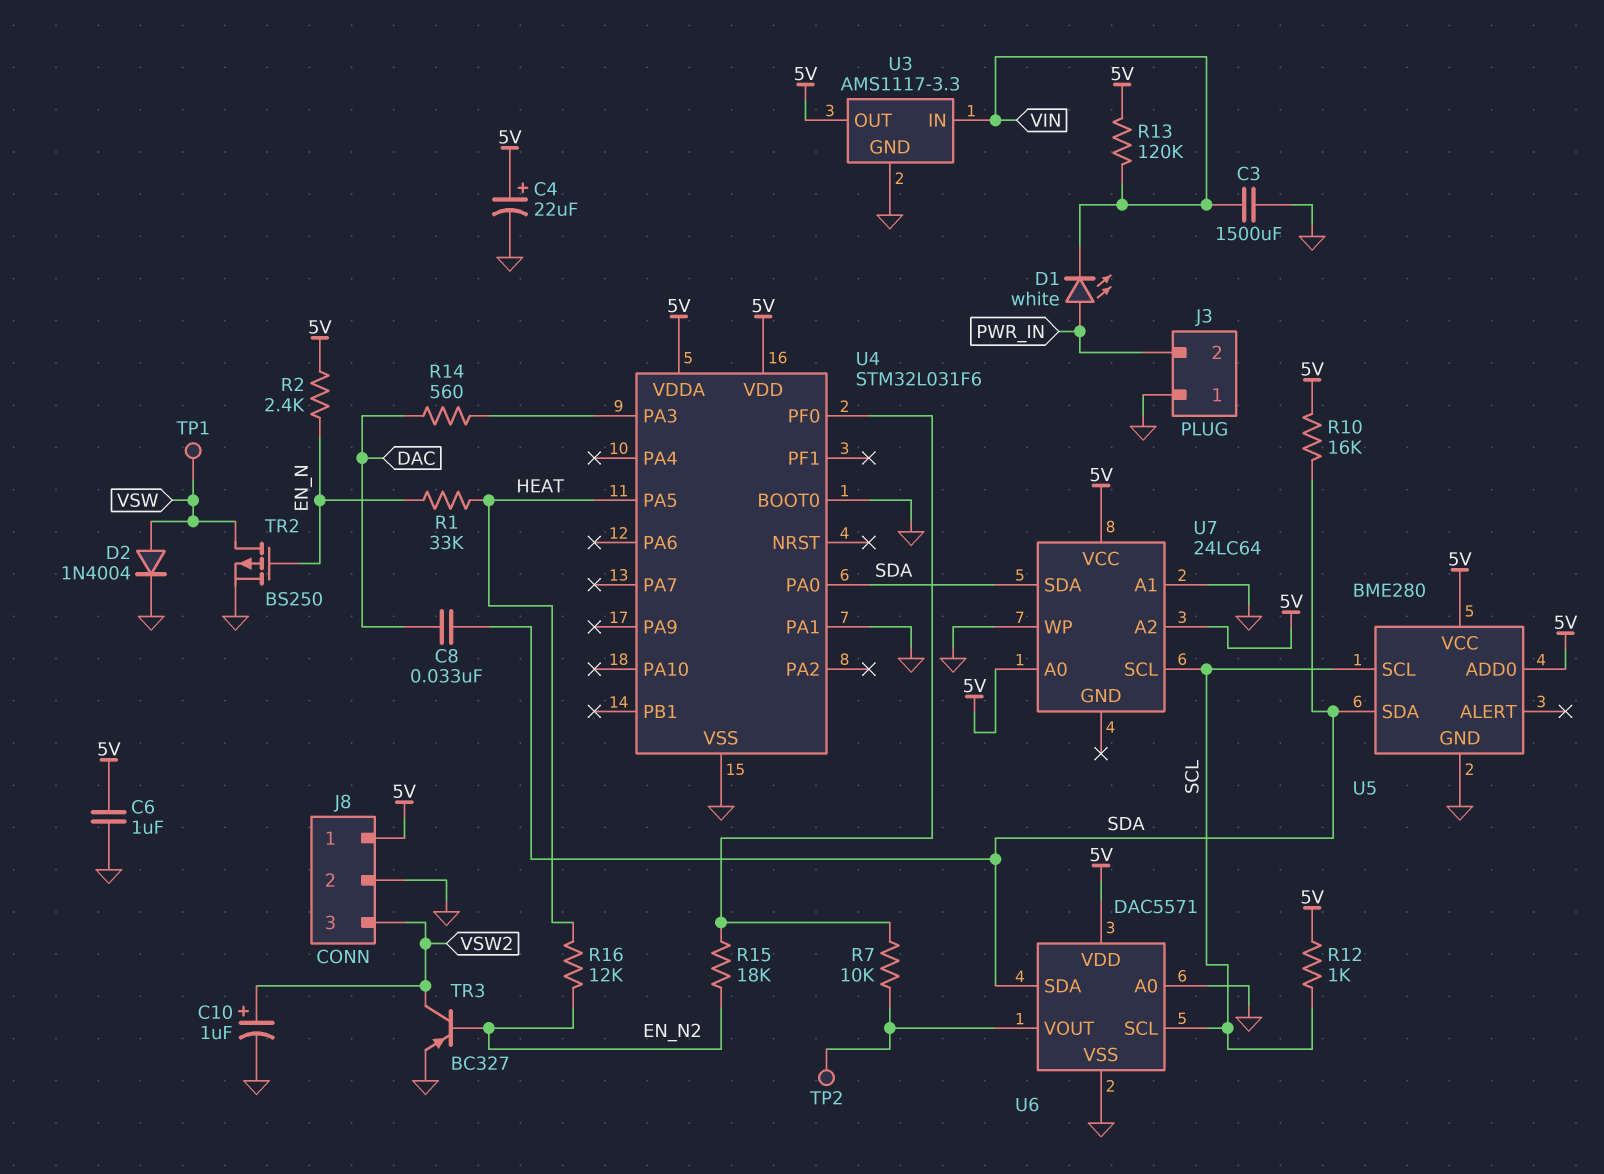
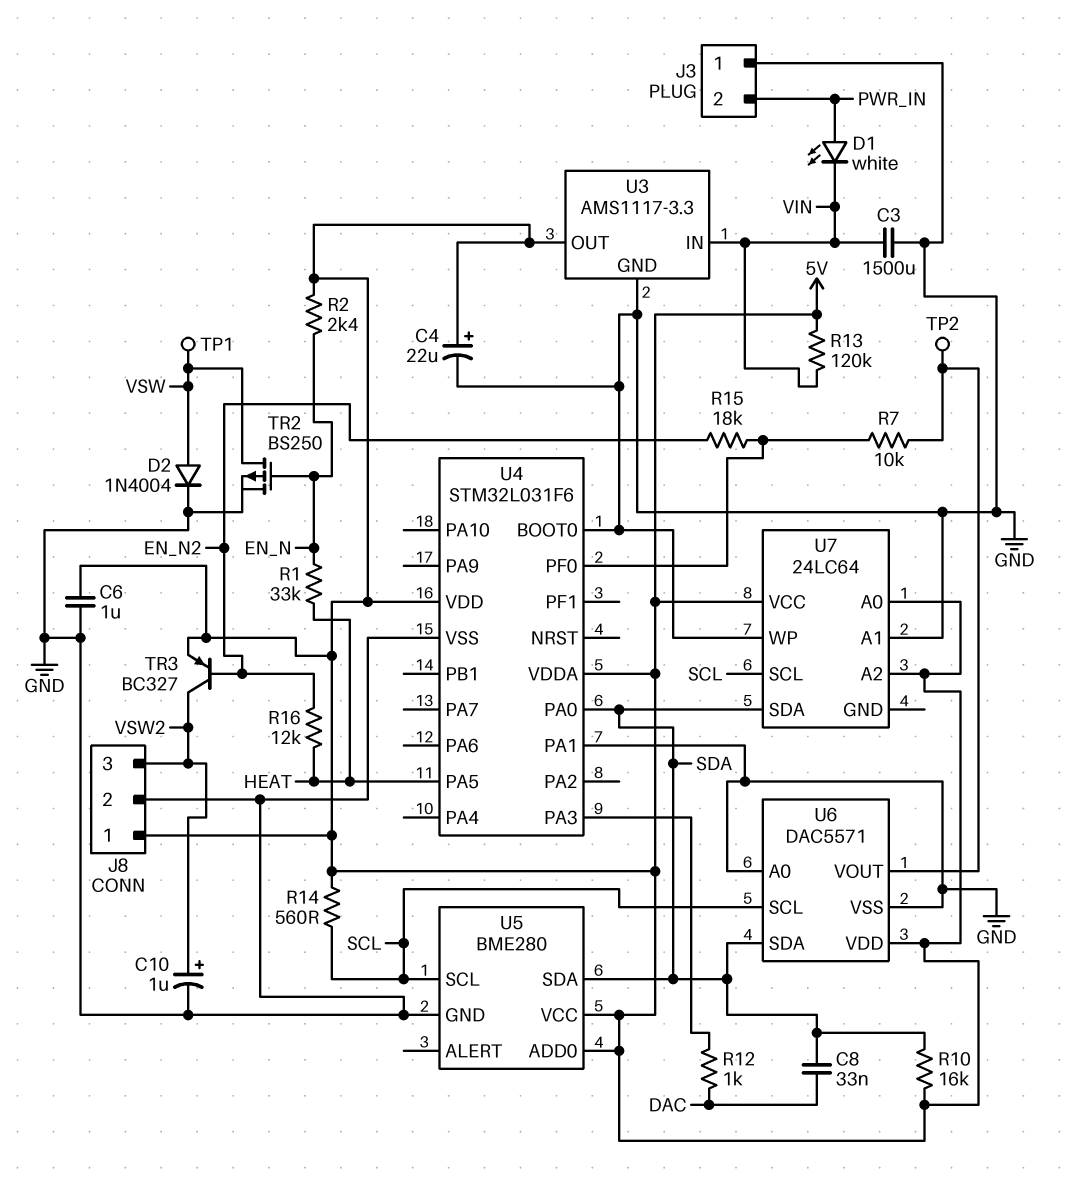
R12: 1k (5V, SCL) -> 1k (DAC, U4/PA3)
R14: 560 (DAC, U4/PA3) -> 560 (5V, SCL)
TR3: PNP BC327 (B EN_N2, C VSW2, E GND) -> PNP BC327 (B EN_N2, C VSW2, E 5V)

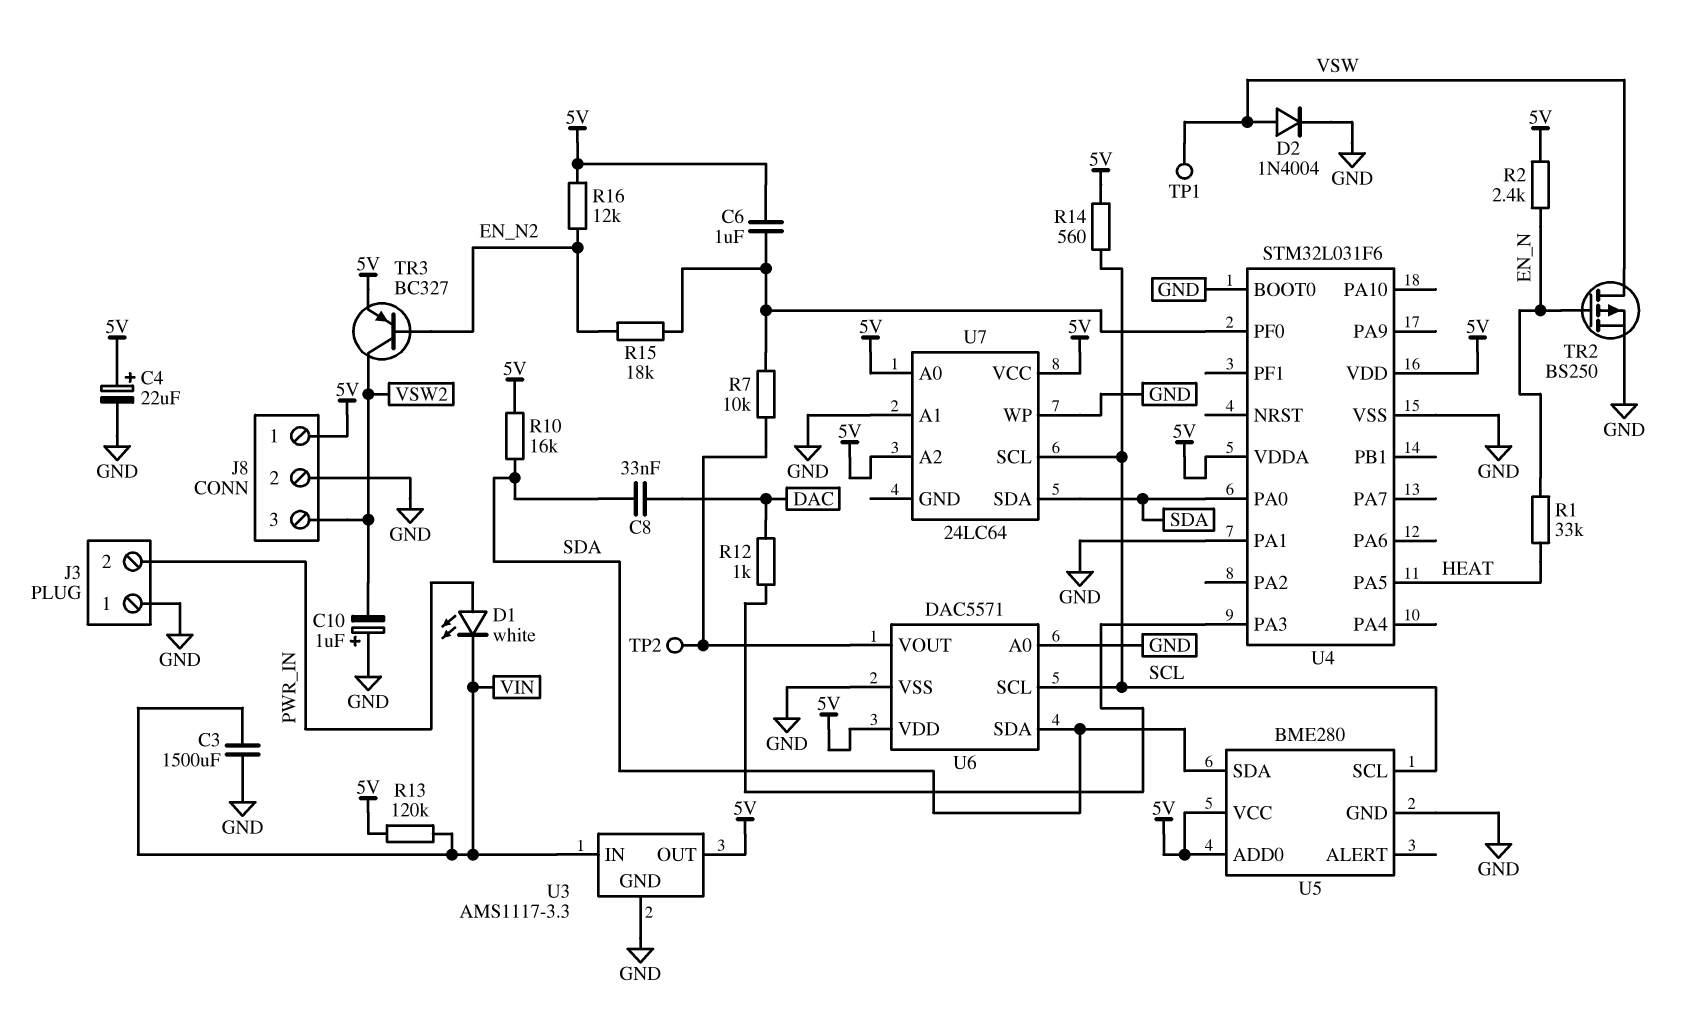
C6: 1uF (5V, GND) -> 1uF (5V, U4/PF0)
C10: 1uF (plus VSW2, minus GND) -> 1uF (plus GND, minus VSW2)
R16: 12k (EN_N2, HEAT) -> 12k (5V, EN_N2)

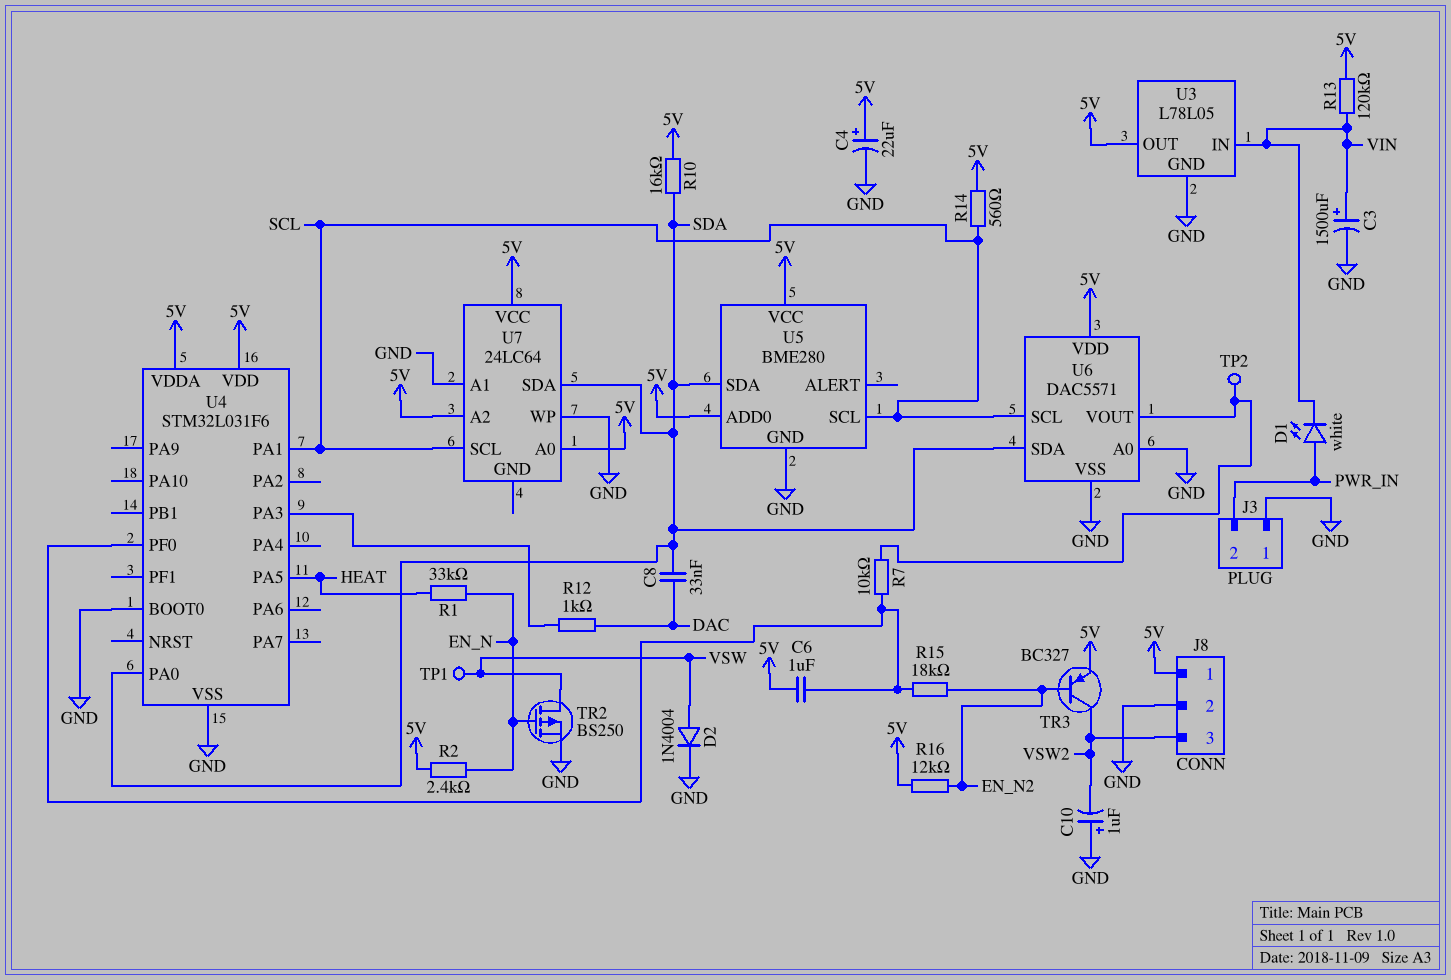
C3: 1500uF (GND, VIN) -> 1500uF (plus VIN, minus GND)
U3: AMS1117-3.3 -> L78L05
U4 pin PA1: GND -> SCL

